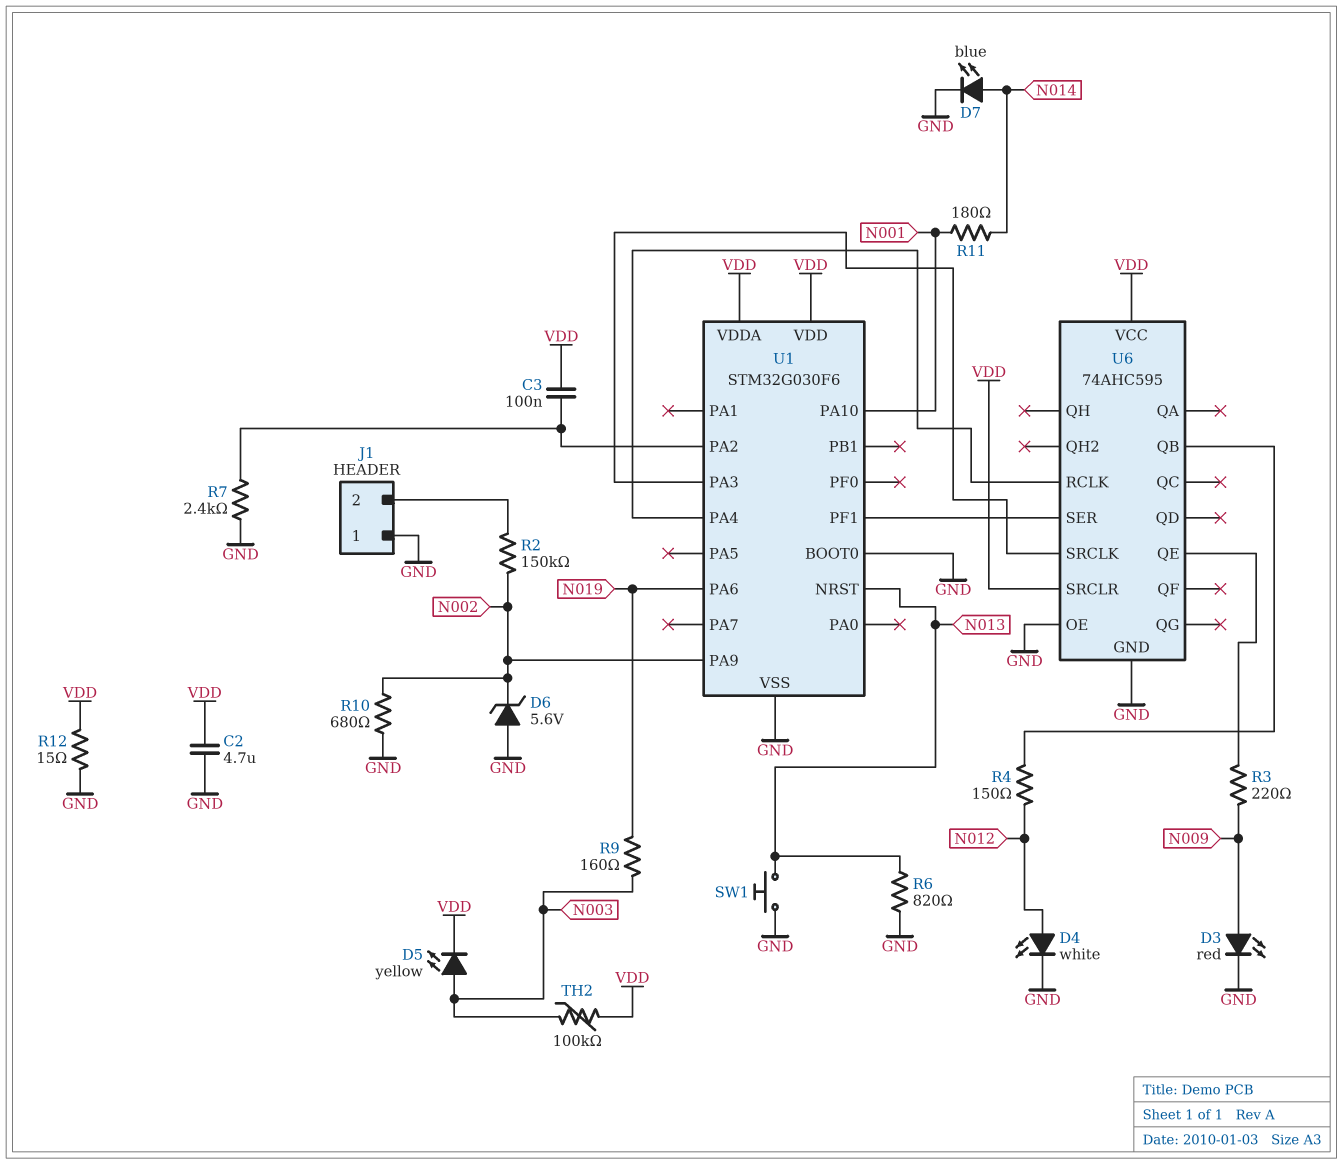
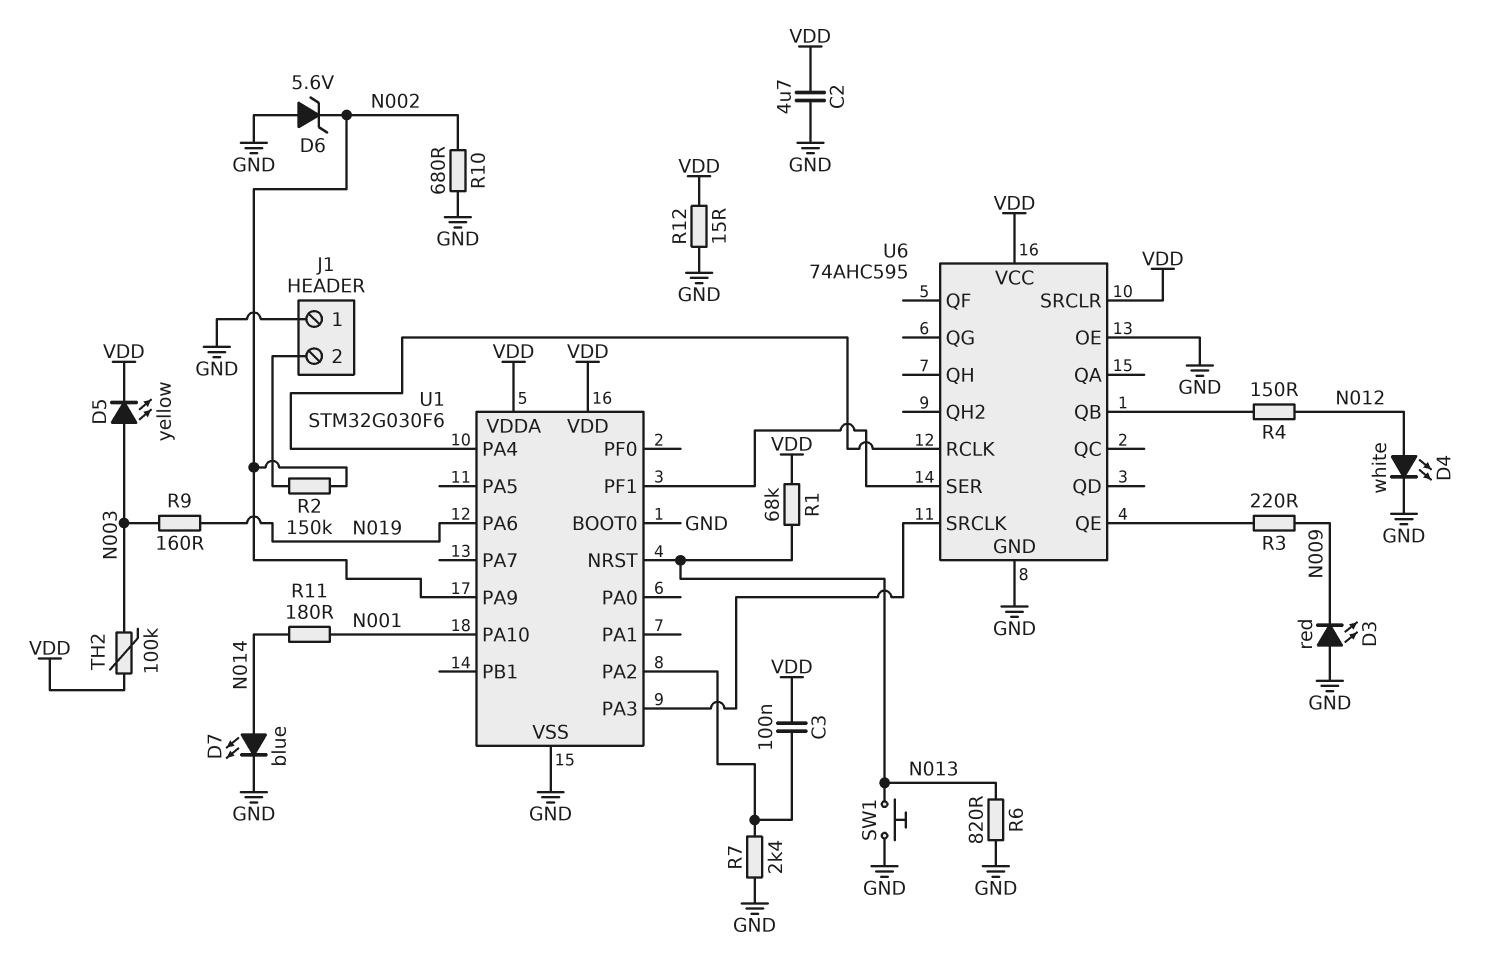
D3: LED red (A N009, K GND) -> LED red (A GND, K N009)
R1: none -> 68k (N013, VDD)

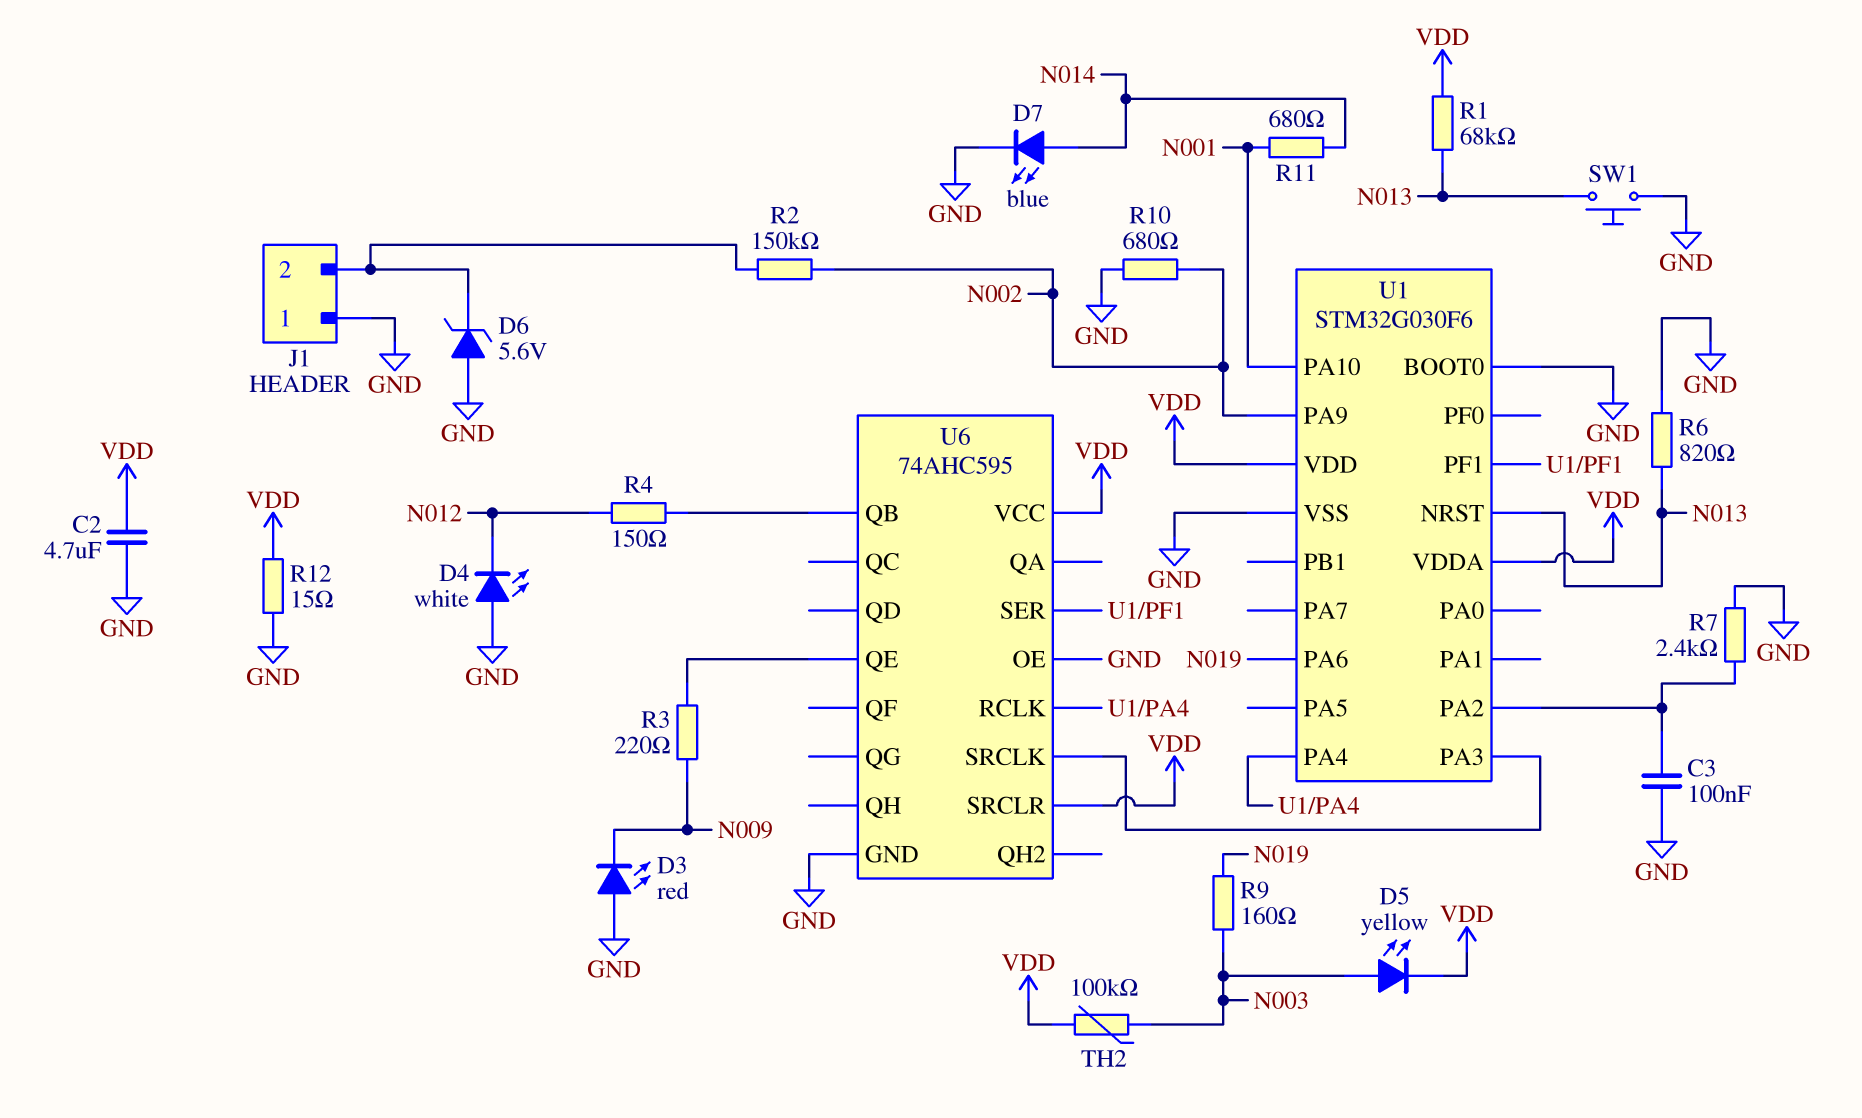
C3: 100nF (U1/PA2, VDD) -> 100nF (GND, U1/PA2)
D4: LED white (A N012, K GND) -> LED white (A GND, K N012)
D6: zener 5.6V (A GND, K N002) -> zener 5.6V (A GND, K J1/2)
R11: 180 (N001, N014) -> 680 (N001, N014)

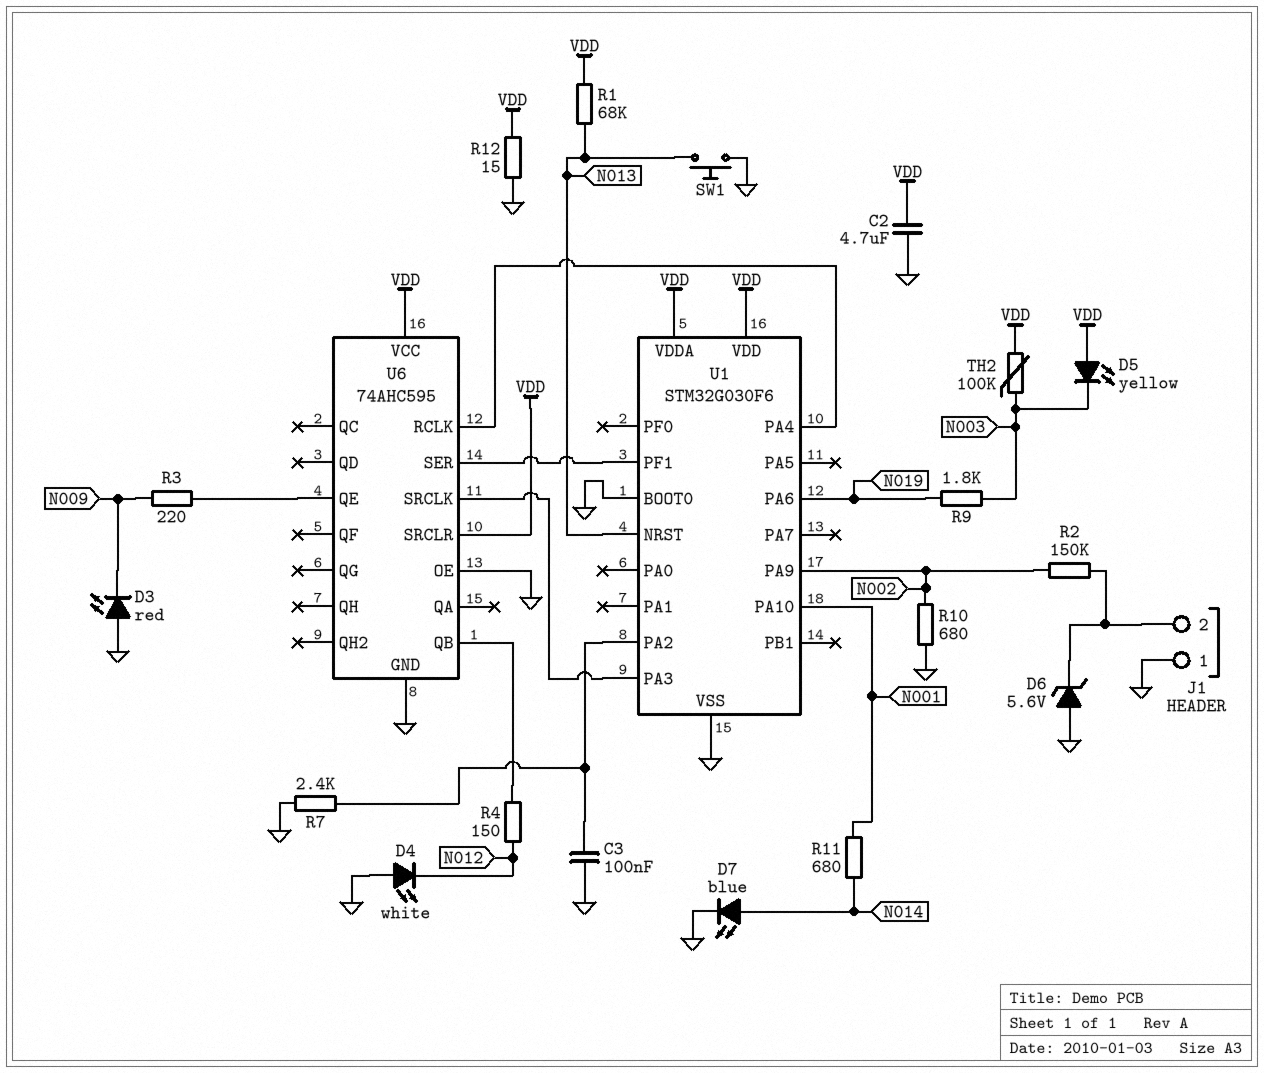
D5: LED yellow (A N003, K VDD) -> LED yellow (A VDD, K N003)
R6: 820 (GND, N013) -> none
R9: 160 (N003, N019) -> 1.8k (N003, N019)

